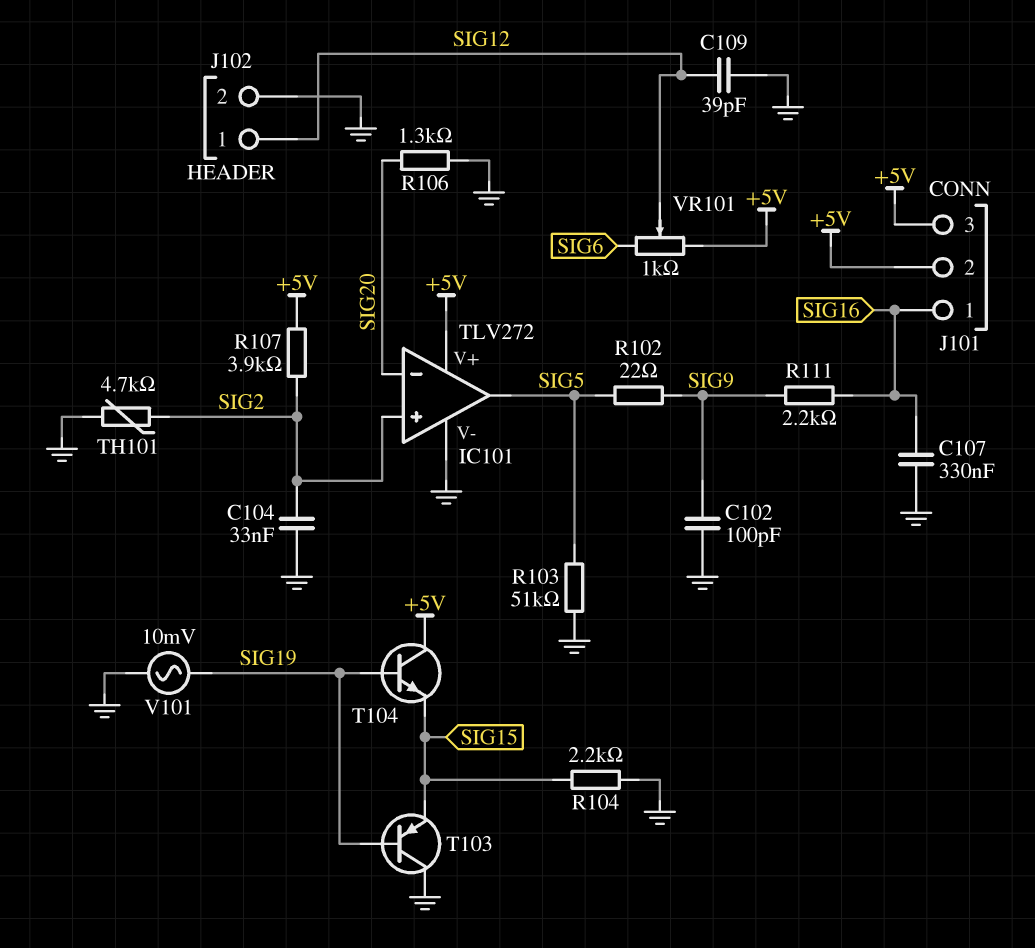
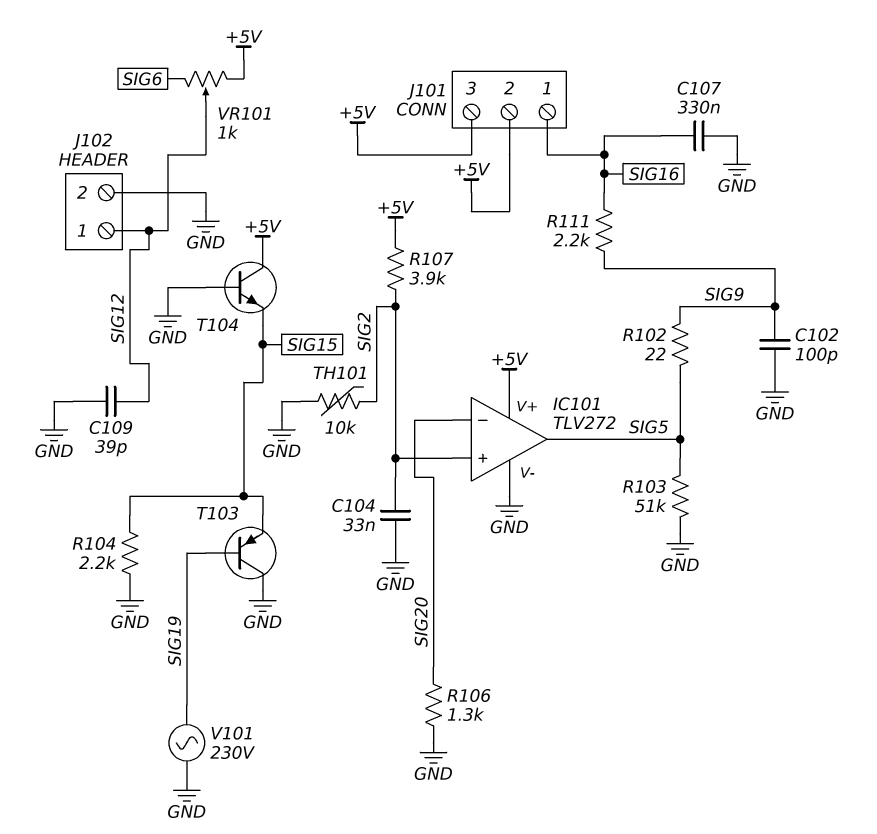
T104: NPN (B SIG19, C +5V, E SIG15) -> NPN (B GND, C +5V, E SIG15)
TH101: 4.7k (GND, SIG2) -> 10k (GND, SIG2)
V101: AC 10mV (GND, SIG19) -> AC 230V (GND, SIG19)

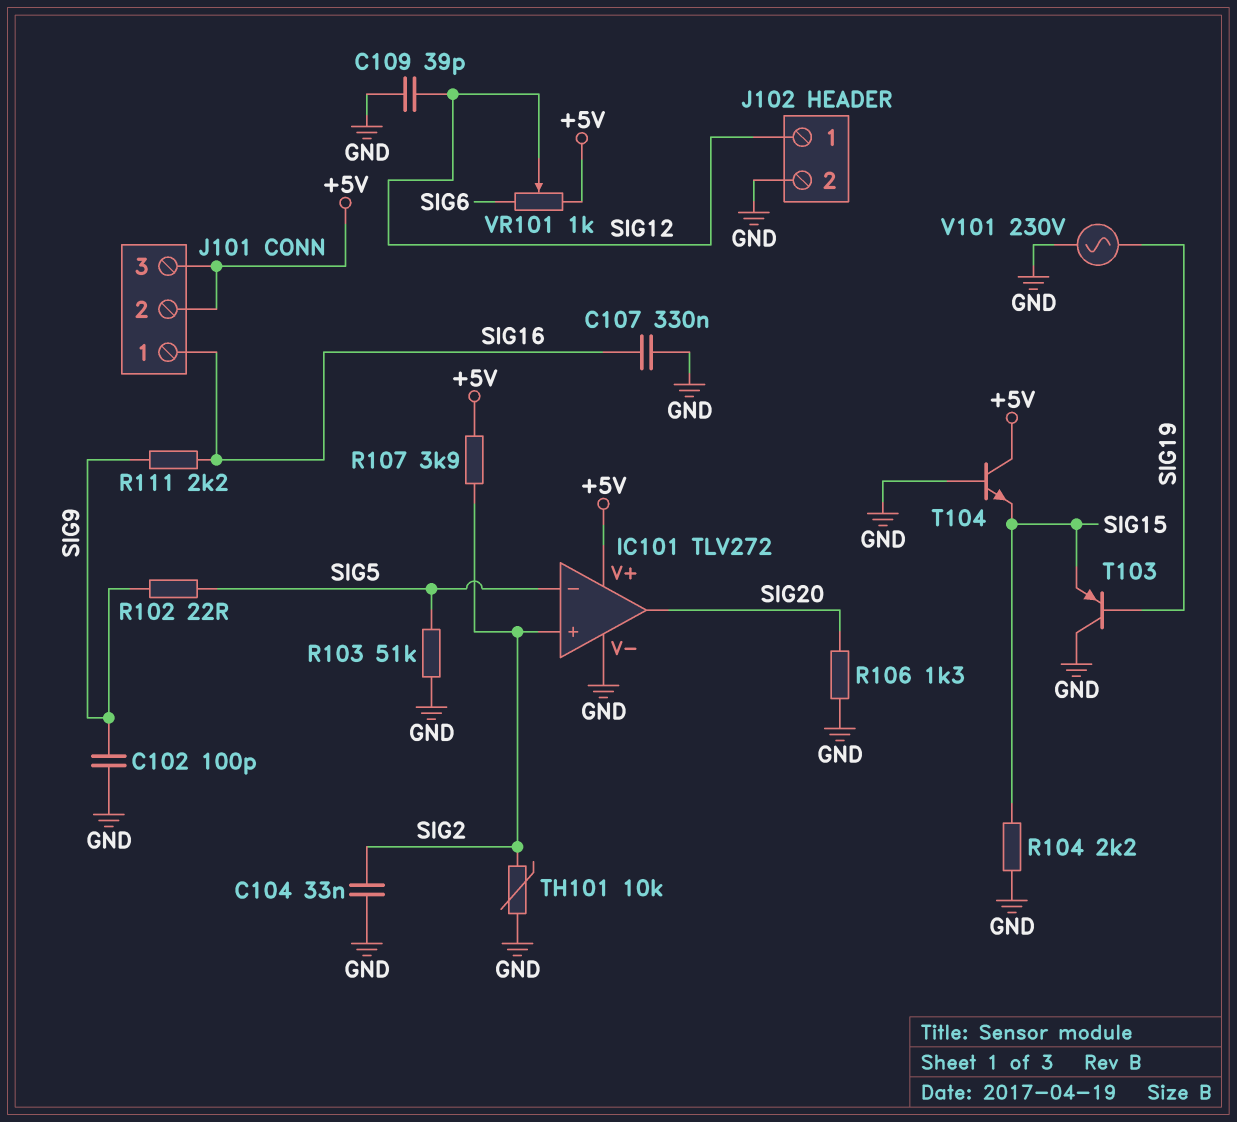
IC101 pin in-: SIG20 -> SIG5
IC101 pin out: SIG5 -> SIG20

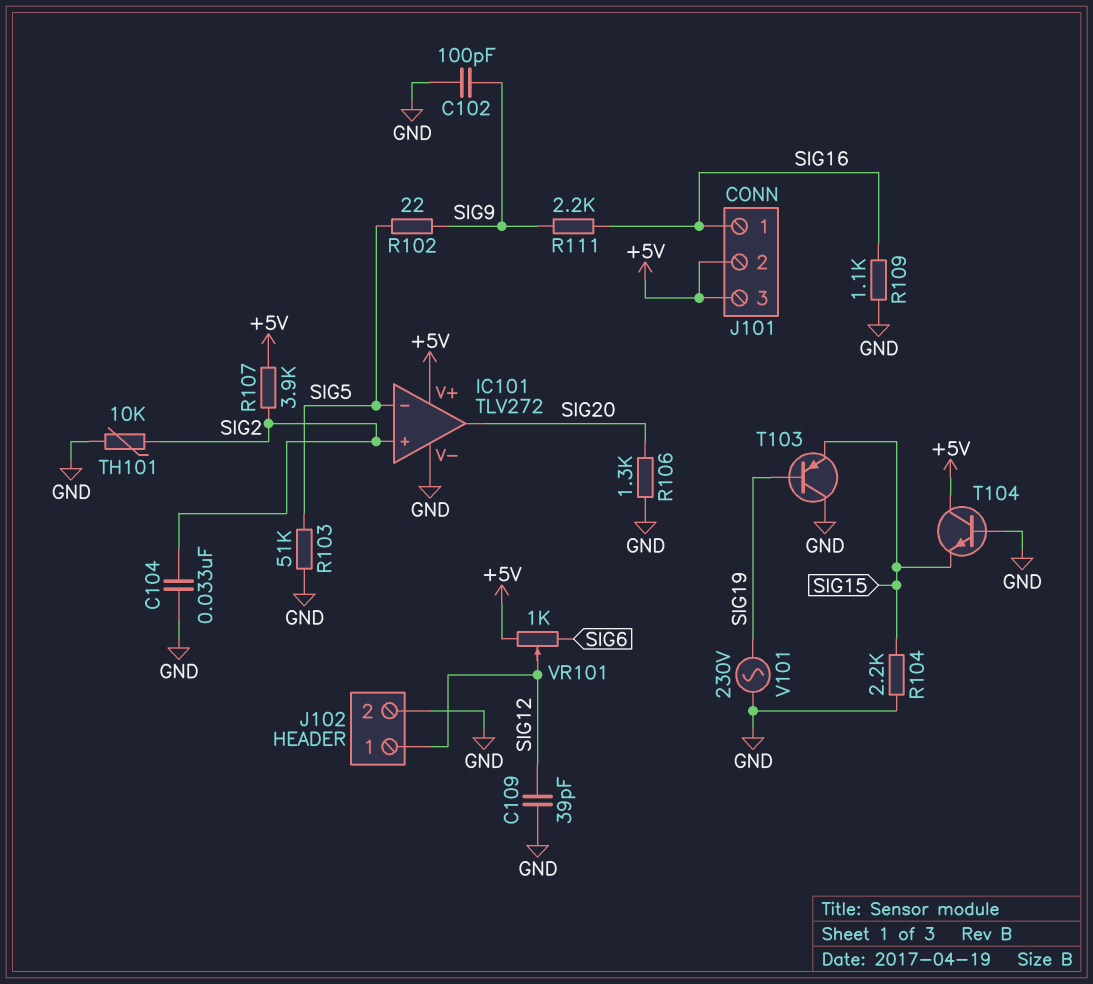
C107: 330nF (GND, SIG16) -> none
R109: none -> 1.1k (GND, SIG16)

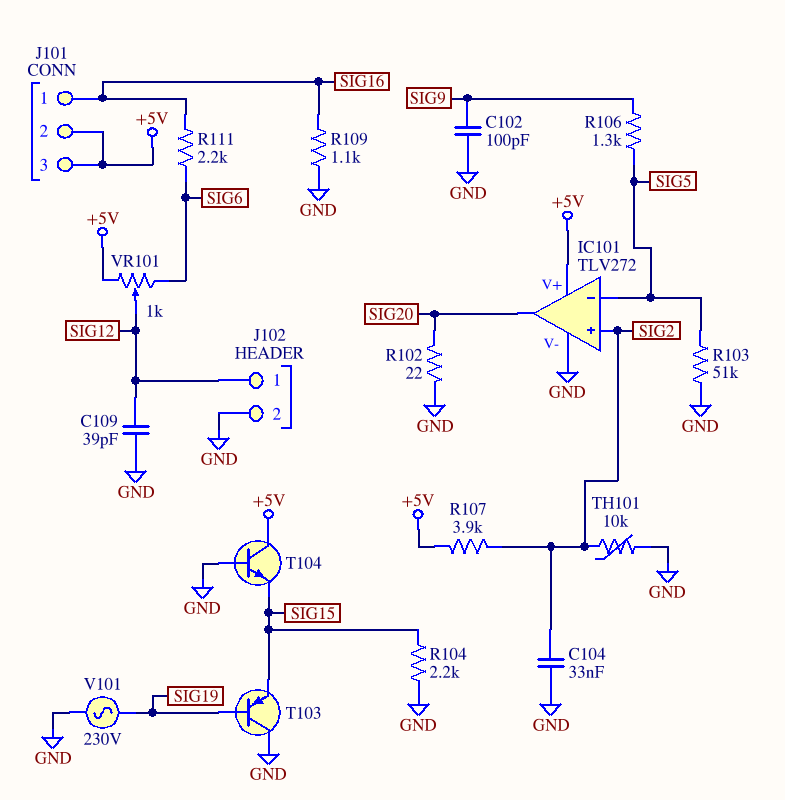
R102: 22 (SIG5, SIG9) -> 22 (GND, SIG20)
R106: 1.3k (GND, SIG20) -> 1.3k (SIG5, SIG9)
R111: 2.2k (SIG9, SIG16) -> 2.2k (SIG6, SIG16)

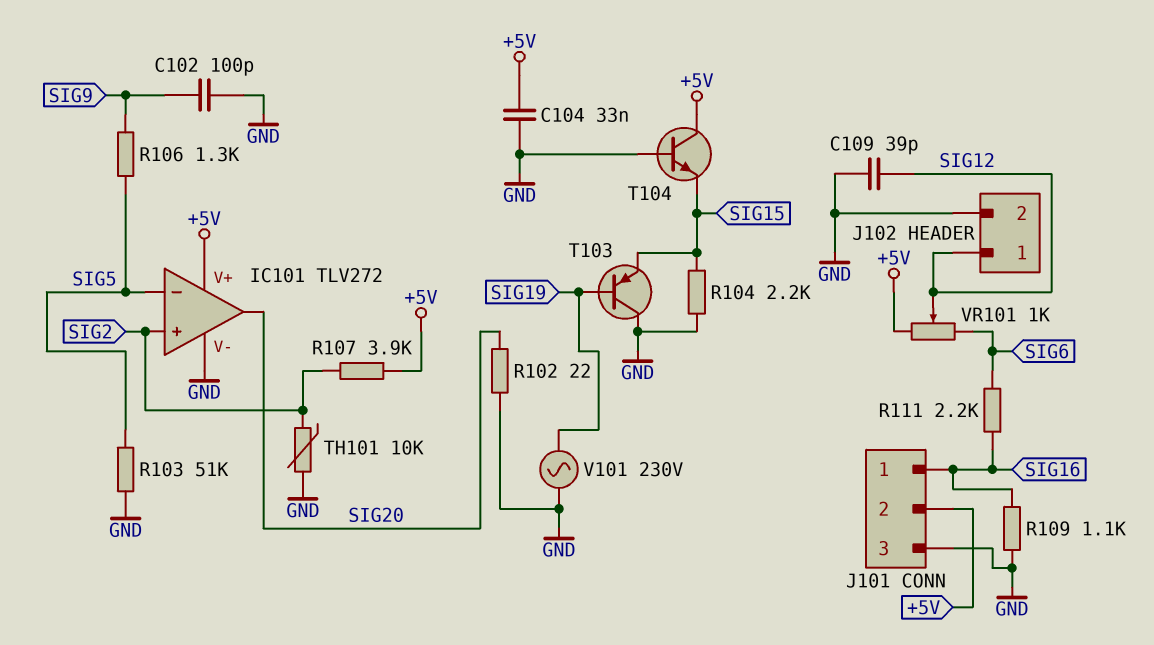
C104: 33nF (GND, SIG2) -> 33nF (+5V, GND)
J101 pin 3: +5V -> GND

